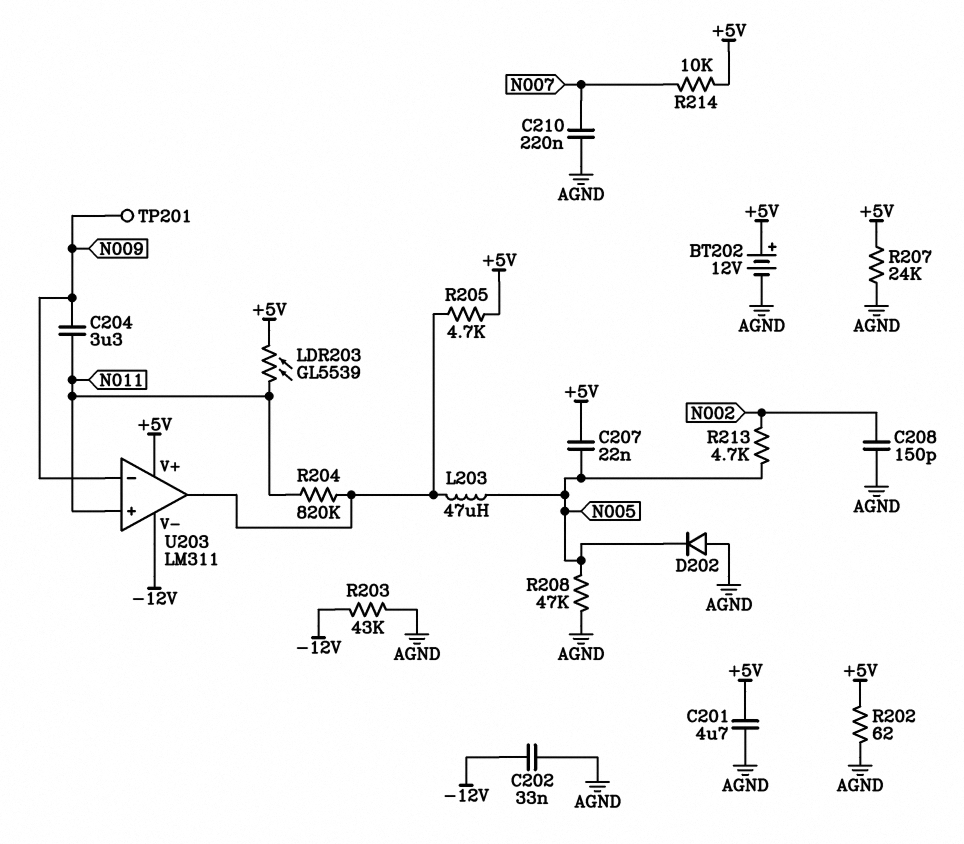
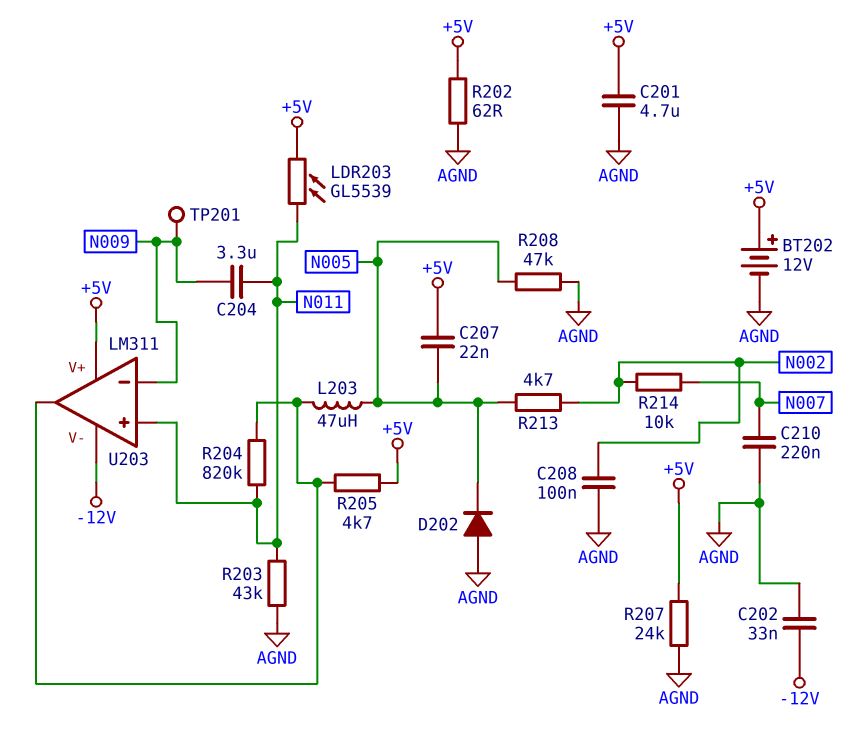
C208: 150pF (AGND, N002) -> 100nF (AGND, N002)
R203: 43k (-12V, AGND) -> 43k (AGND, N011)
R214: 10k (+5V, N007) -> 10k (N002, N007)

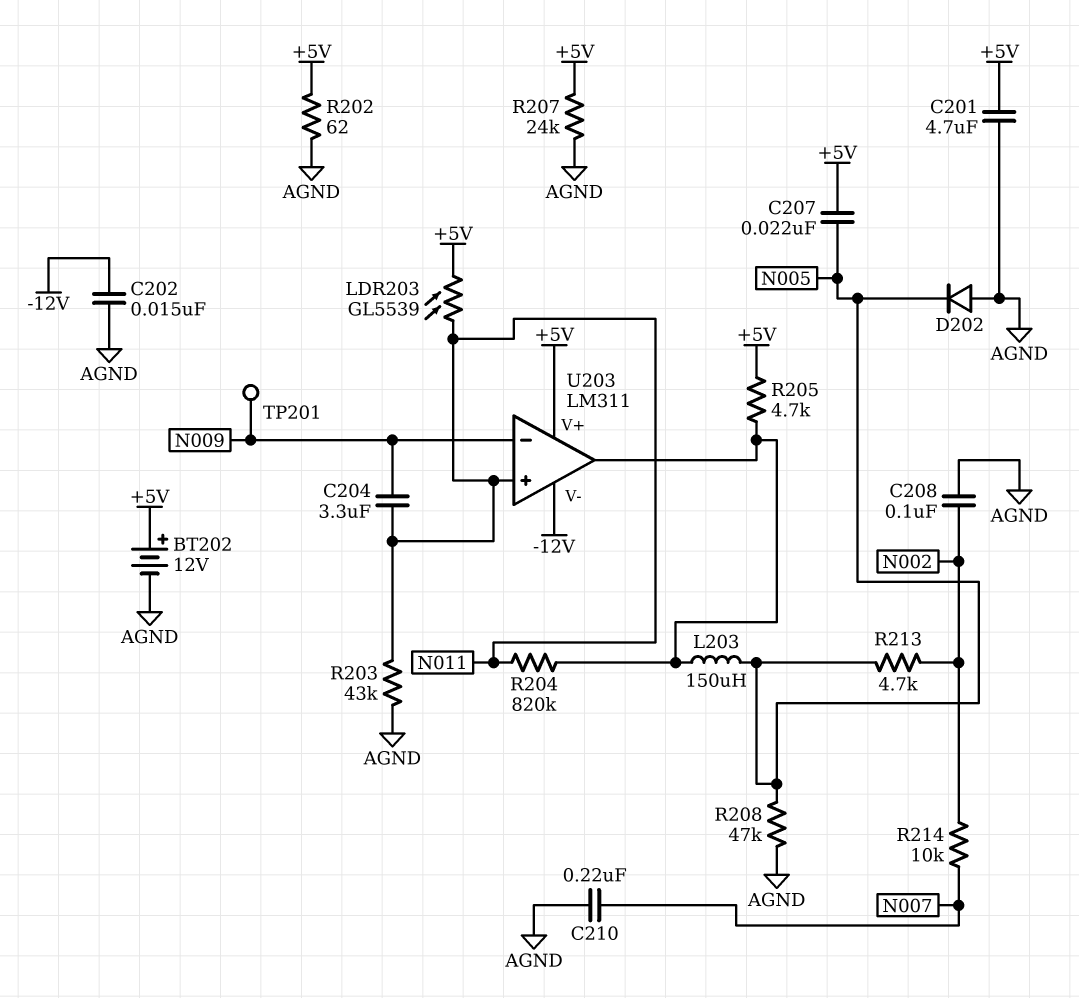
C202: 33nF (-12V, AGND) -> 15nF (-12V, AGND)
L203: 47uH (N005, U203/out) -> 150uH (N005, U203/out)

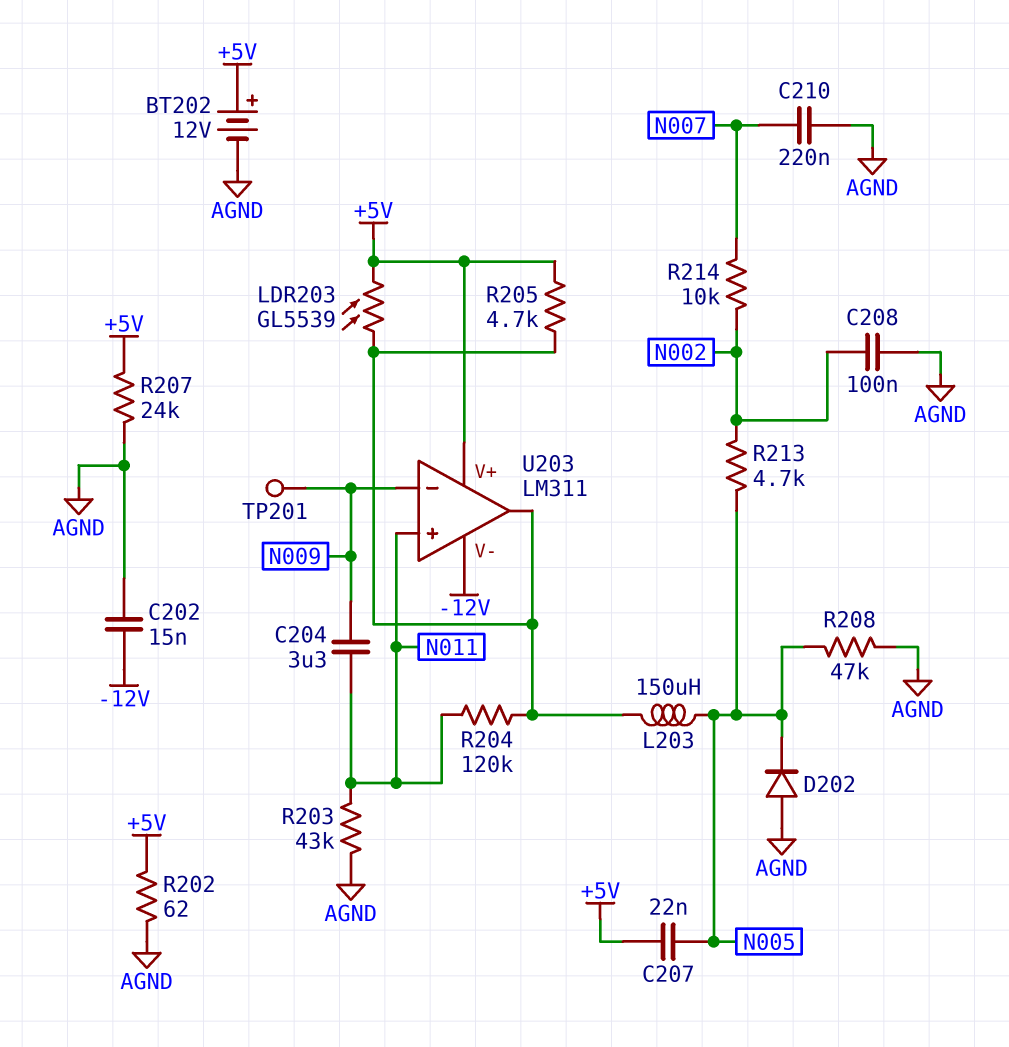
C201: 4.7uF (+5V, AGND) -> none
LDR203: GL5539 (+5V, N011) -> GL5539 (+5V, U203/out)
R204: 820k (N011, U203/out) -> 120k (N011, U203/out)

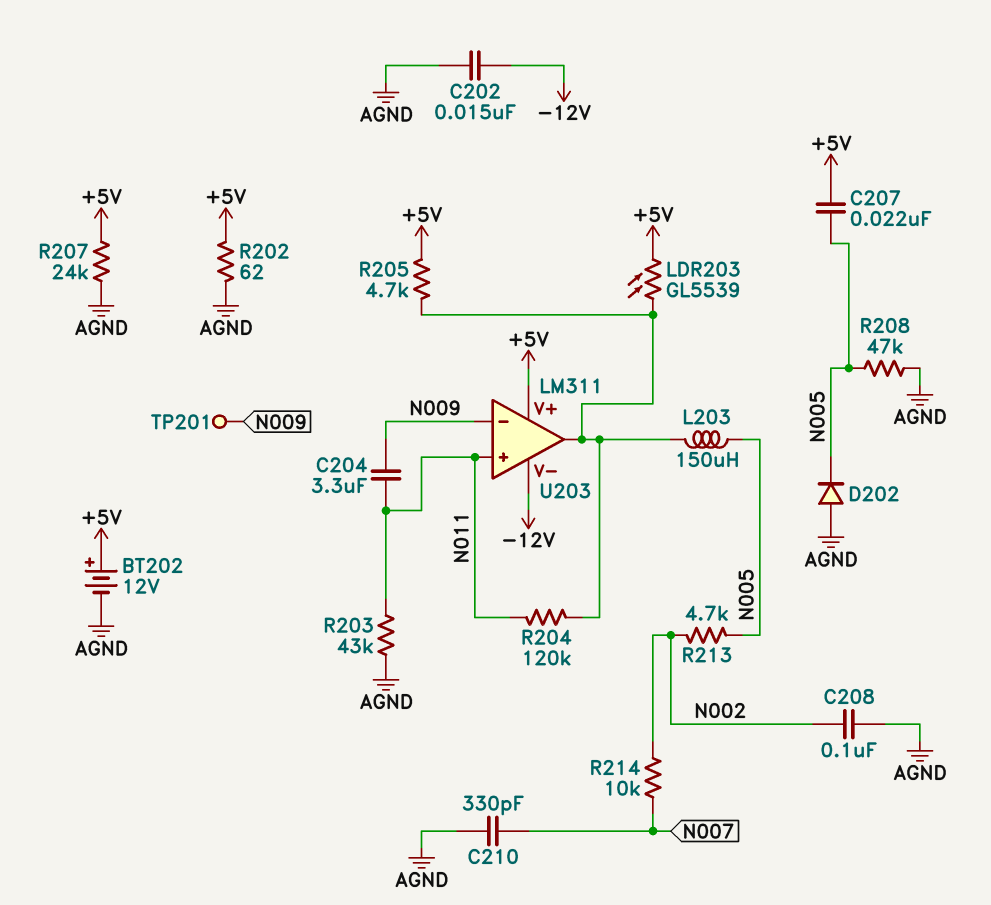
C210: 220nF (AGND, N007) -> 330pF (AGND, N007)

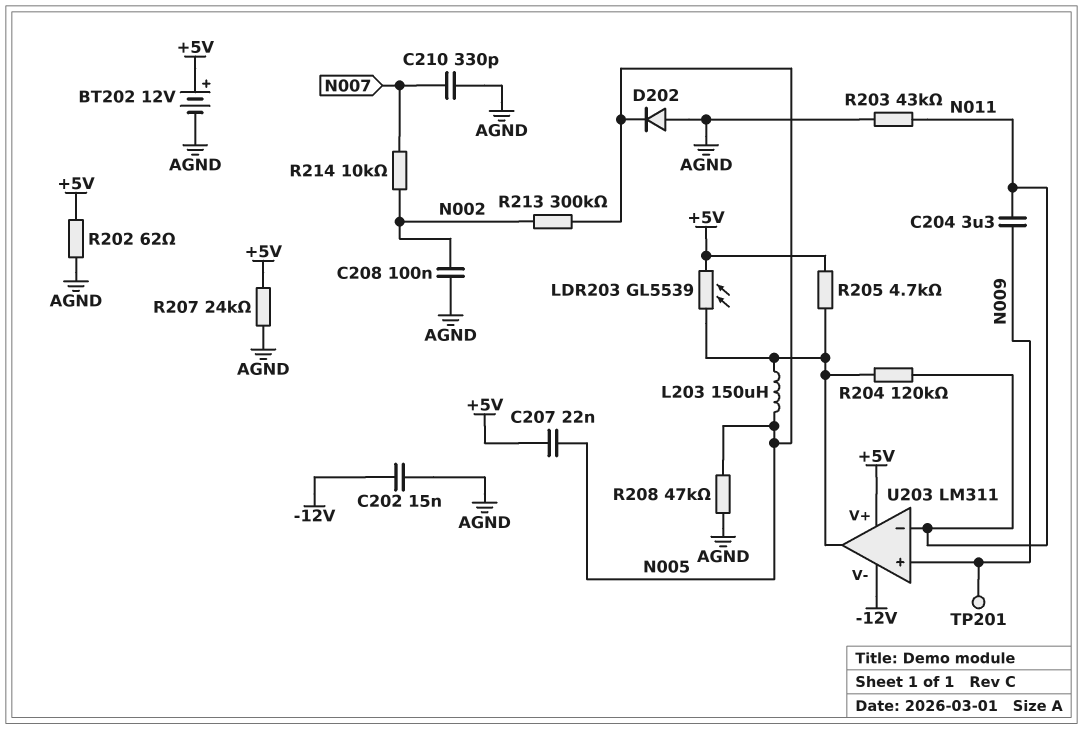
R213: 4.7k (N002, N005) -> 300k (N002, N005)
U203 pin in+: N011 -> N009
U203 pin in-: N009 -> N011

